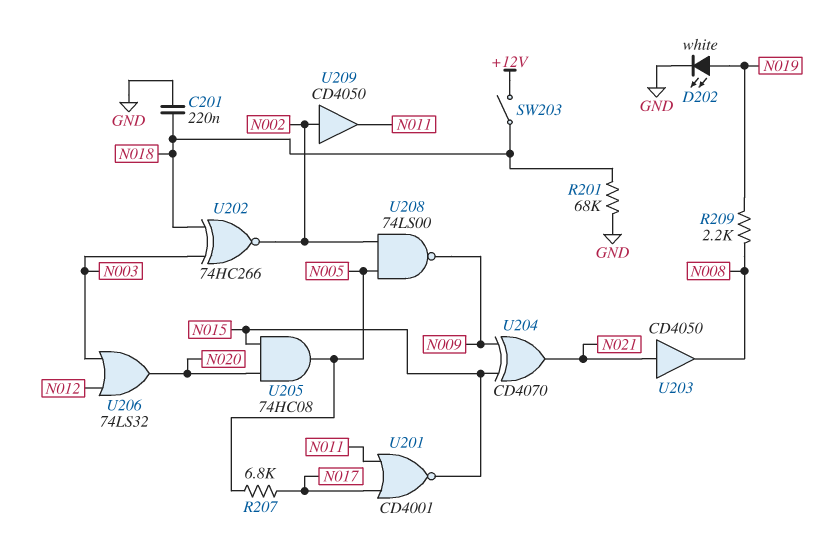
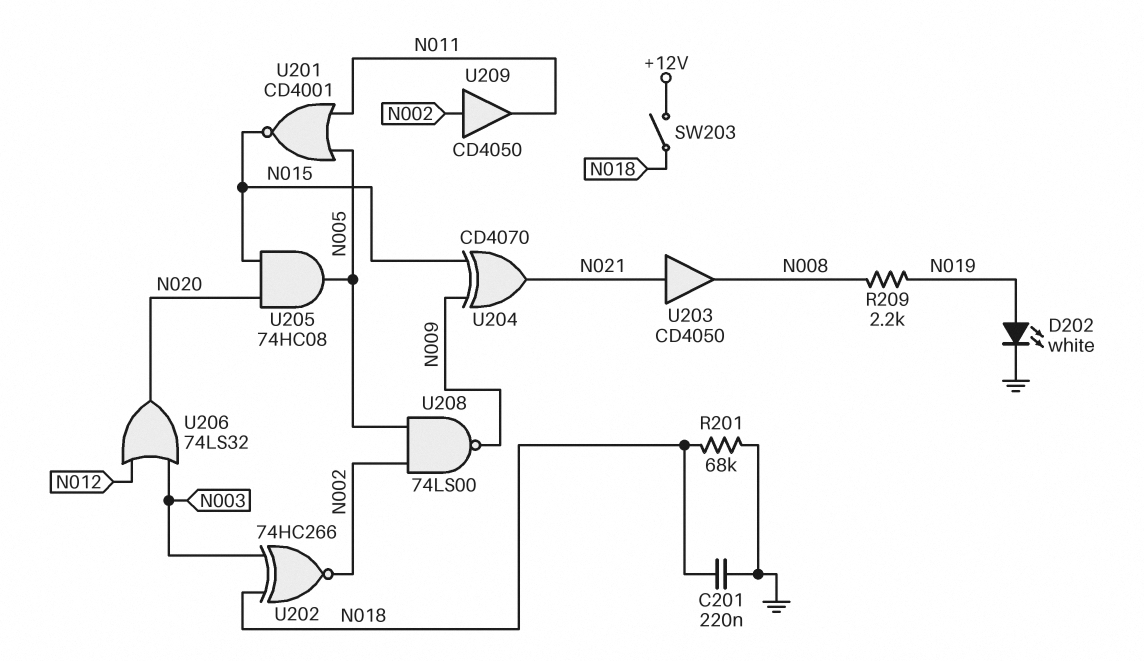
R207: 6.8k (N005, N017) -> none
U201: NOR CD4001 (in N011, in N017, out N015) -> NOR CD4001 (in N005, in N011, out N015)

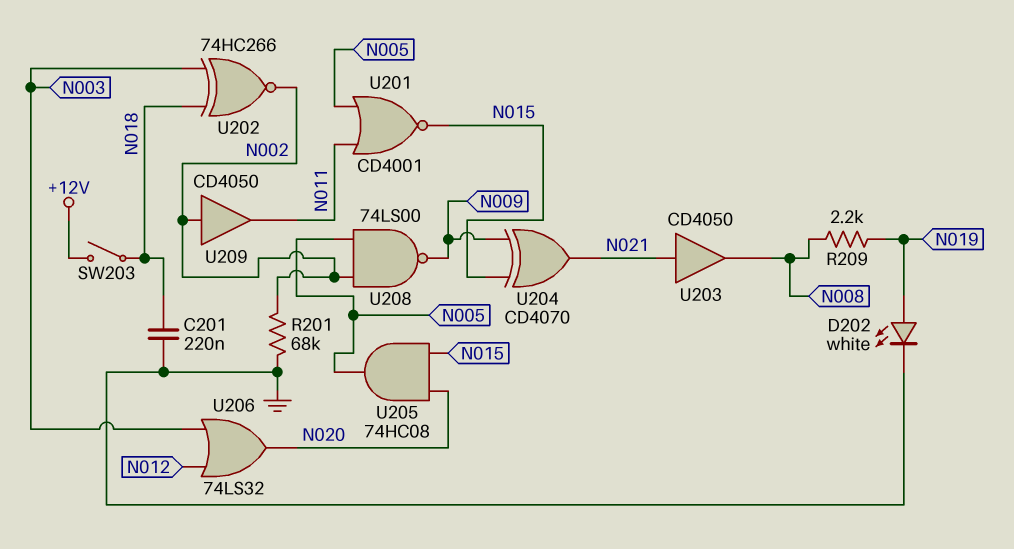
R201: 68k (GND, N018) -> 68k (GND, N002)

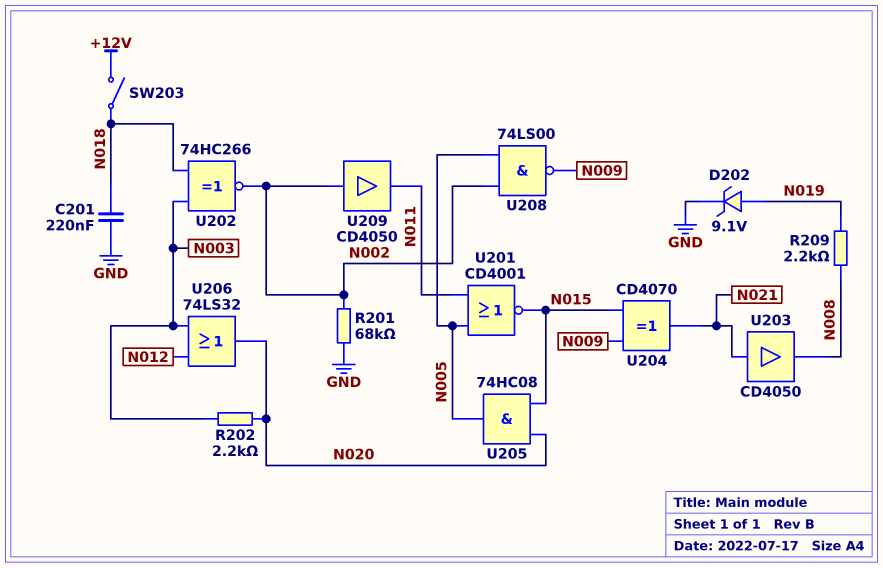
D202: LED white (A N019, K GND) -> zener 9.1V (A N019, K GND)
R202: none -> 2.2k (N003, N020)

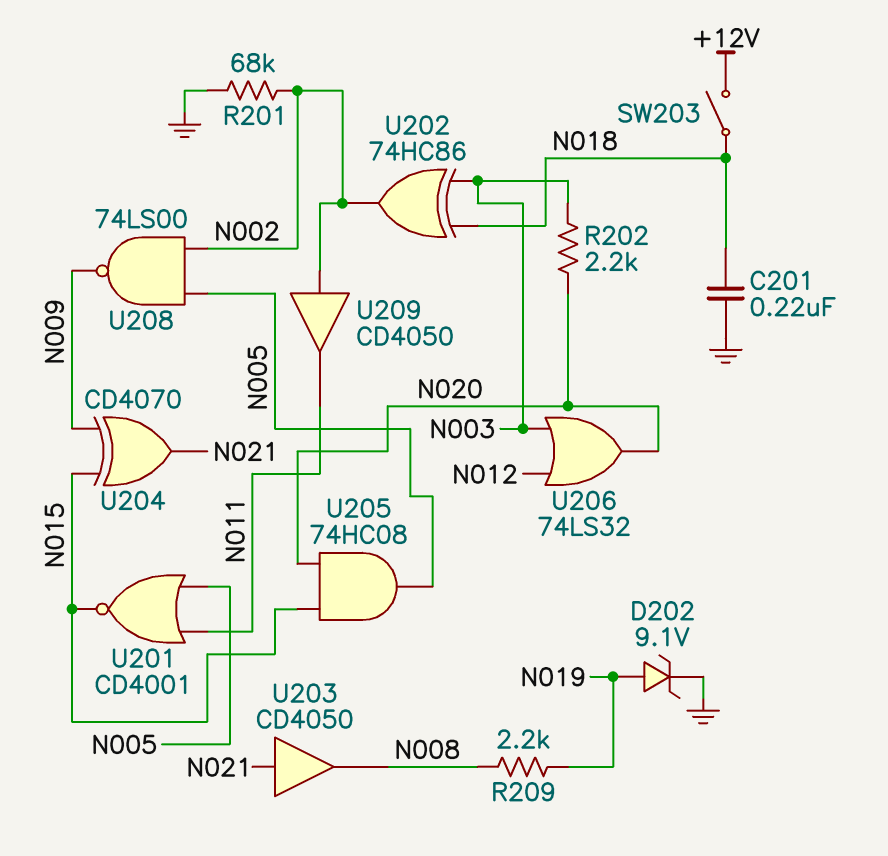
U202: XNOR 74HC266 (in N003, in N018, out N002) -> XOR 74HC86 (in N003, in N018, out N002)

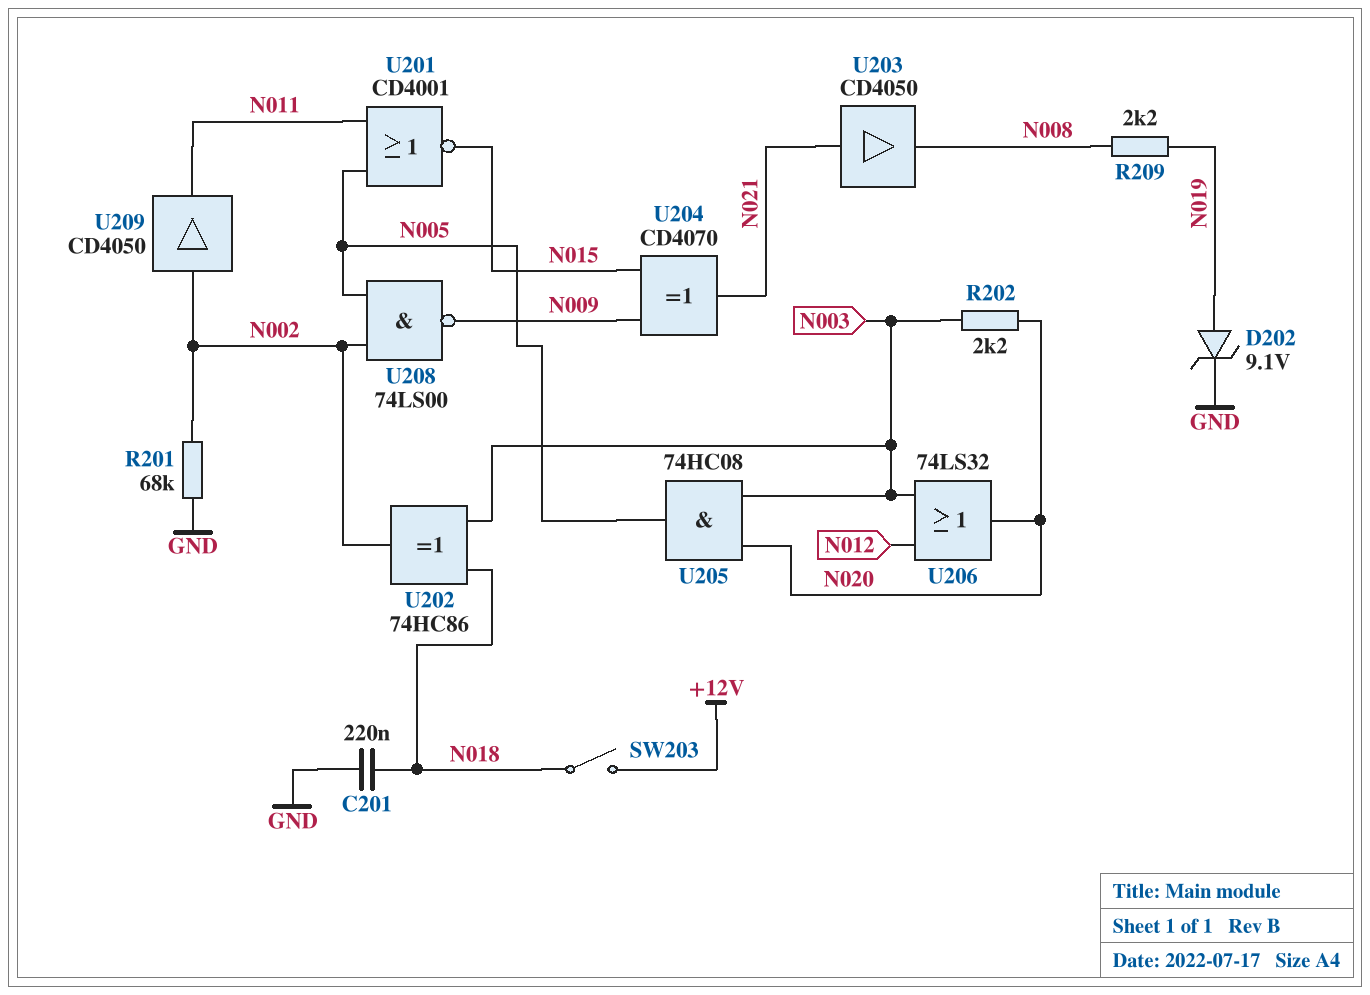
U205: AND 74HC08 (in N015, in N020, out N005) -> AND 74HC08 (in N003, in N020, out N005)

